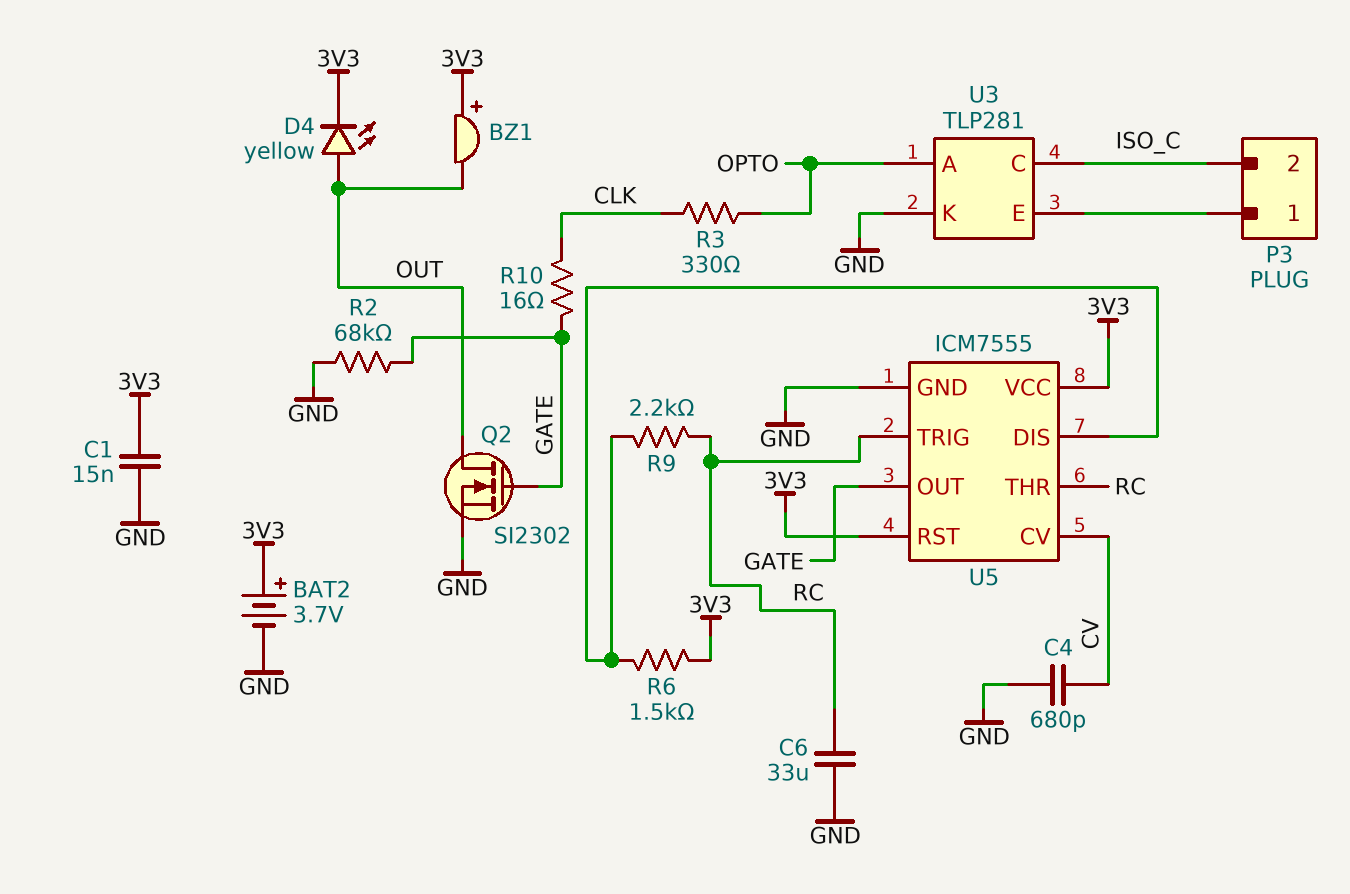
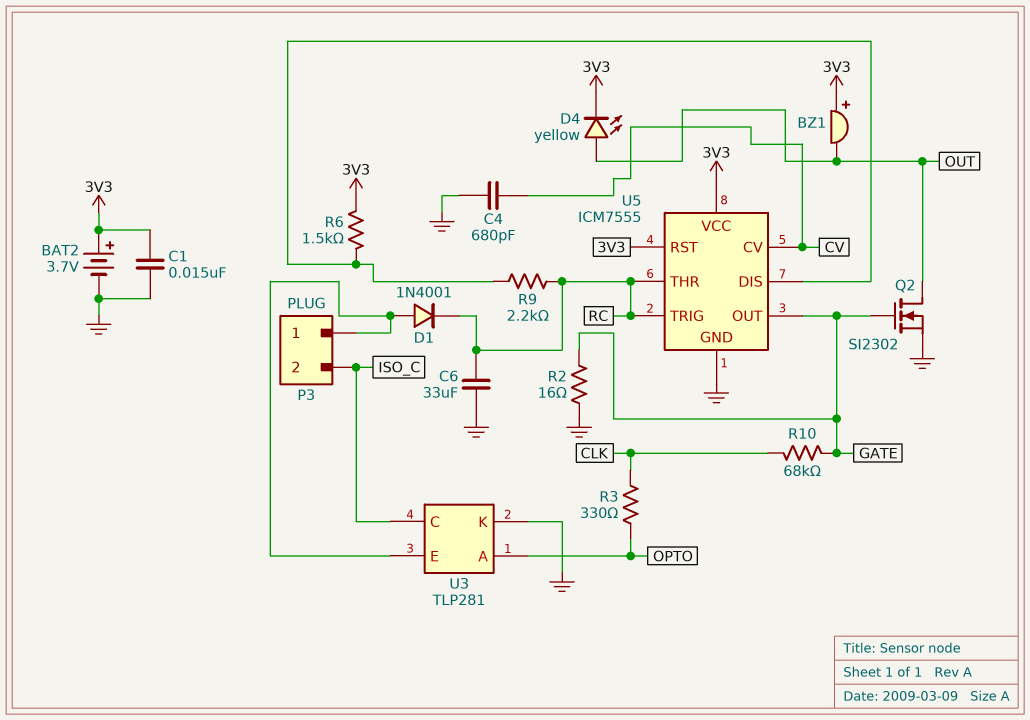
D1: none -> diode 1N4001 (A P3/1, K RC)
R2: 68k (GATE, GND) -> 16 (GATE, GND)
R10: 16 (CLK, GATE) -> 68k (CLK, GATE)

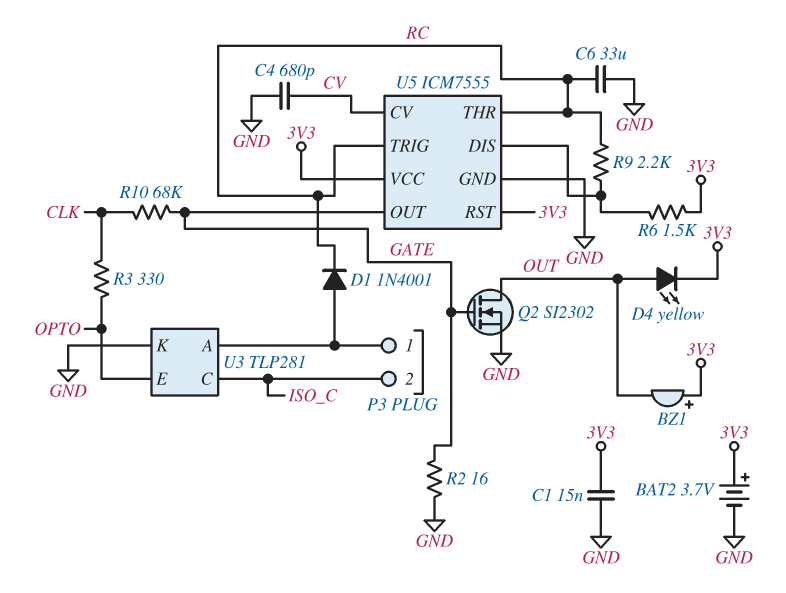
U3 pin A: OPTO -> P3/1
U3 pin E: P3/1 -> OPTO

